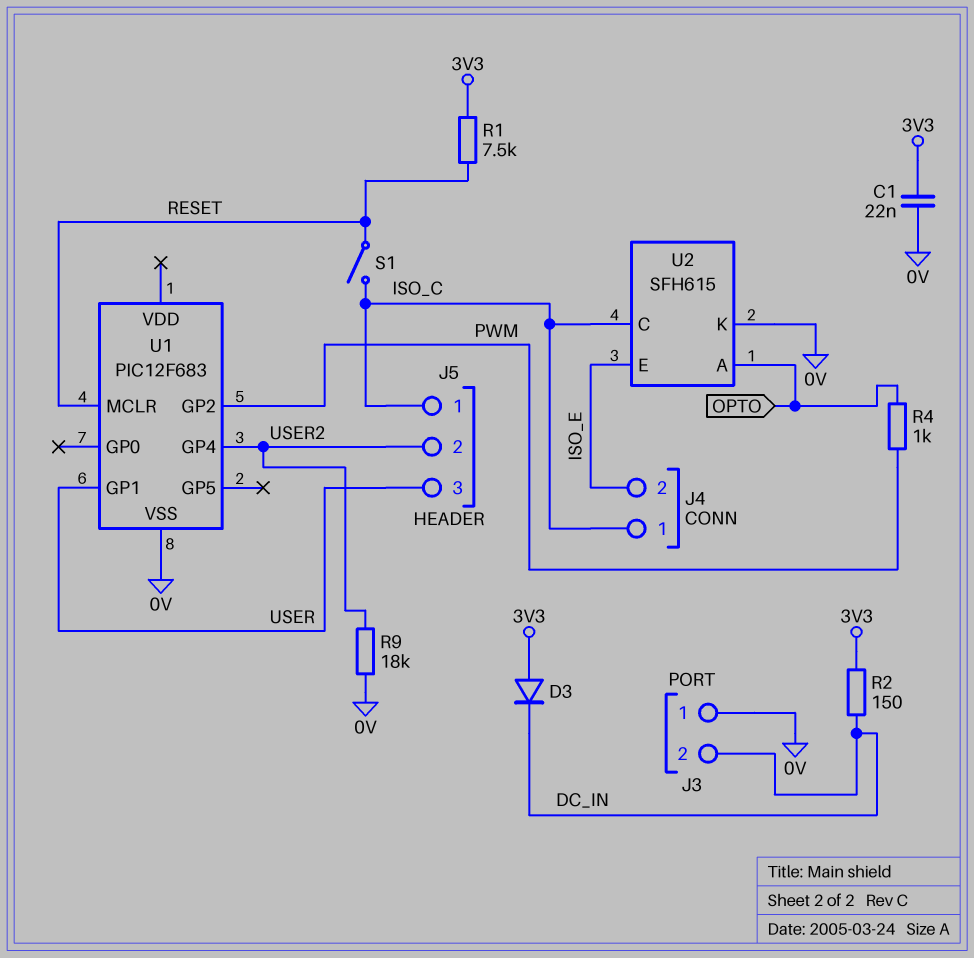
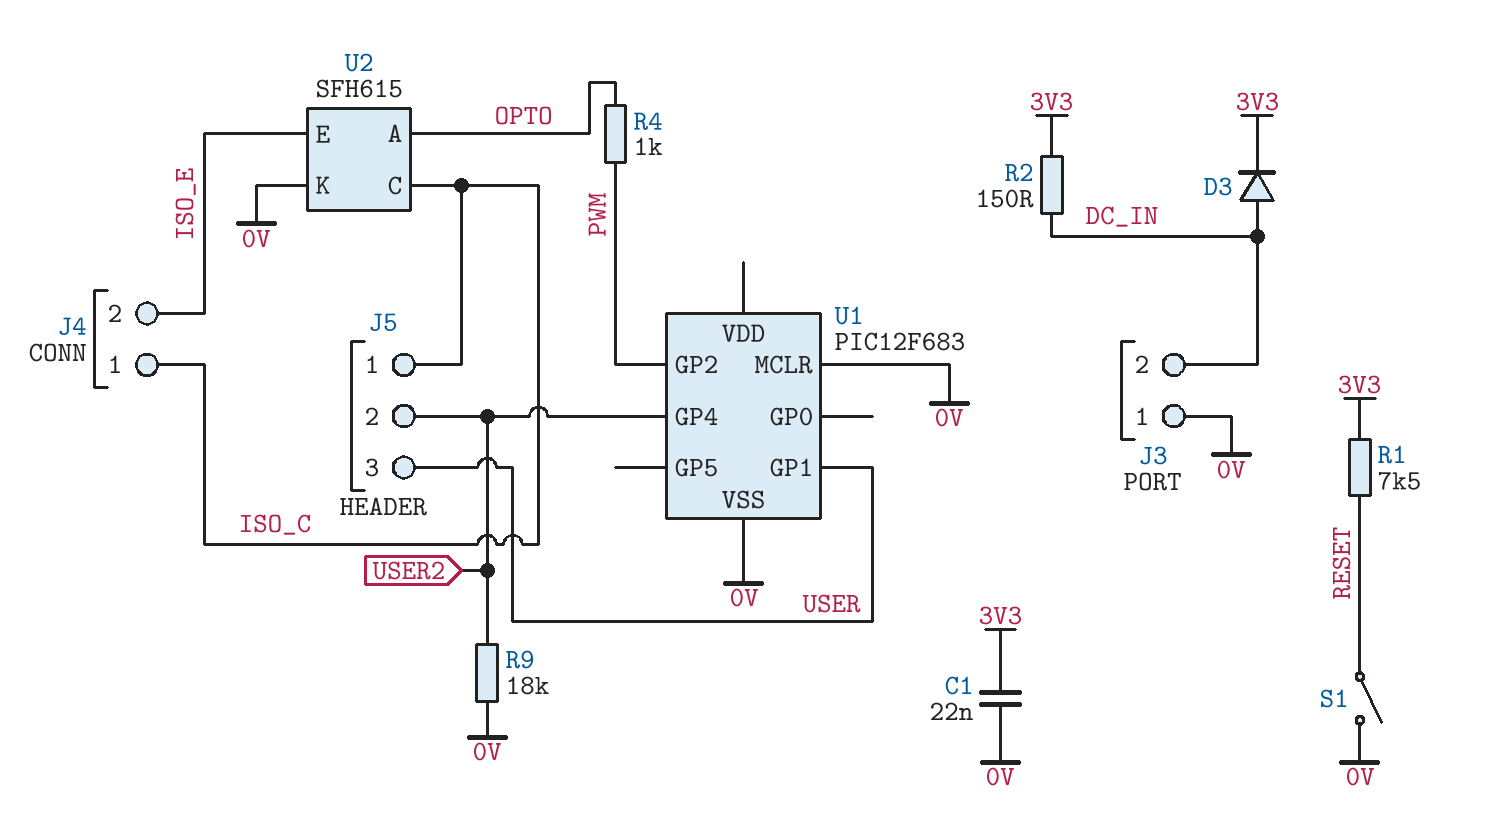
D3: diode (A 3V3, K DC_IN) -> diode (A DC_IN, K 3V3)
S1: switch (ISO_C, RESET) -> switch (0V, RESET)
U1 pin MCLR: RESET -> 0V

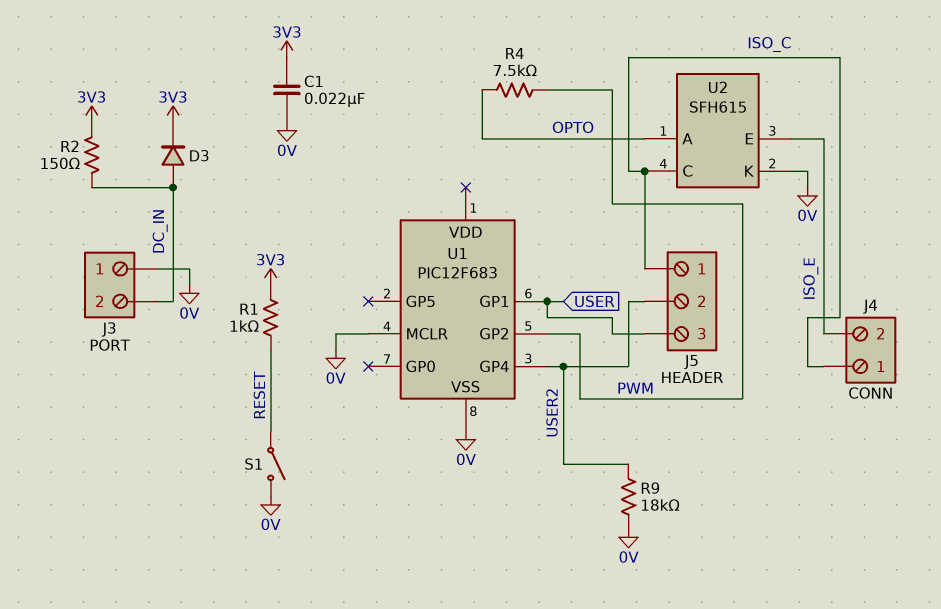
R1: 7.5k (3V3, RESET) -> 1k (3V3, RESET)
R4: 1k (OPTO, PWM) -> 7.5k (OPTO, PWM)

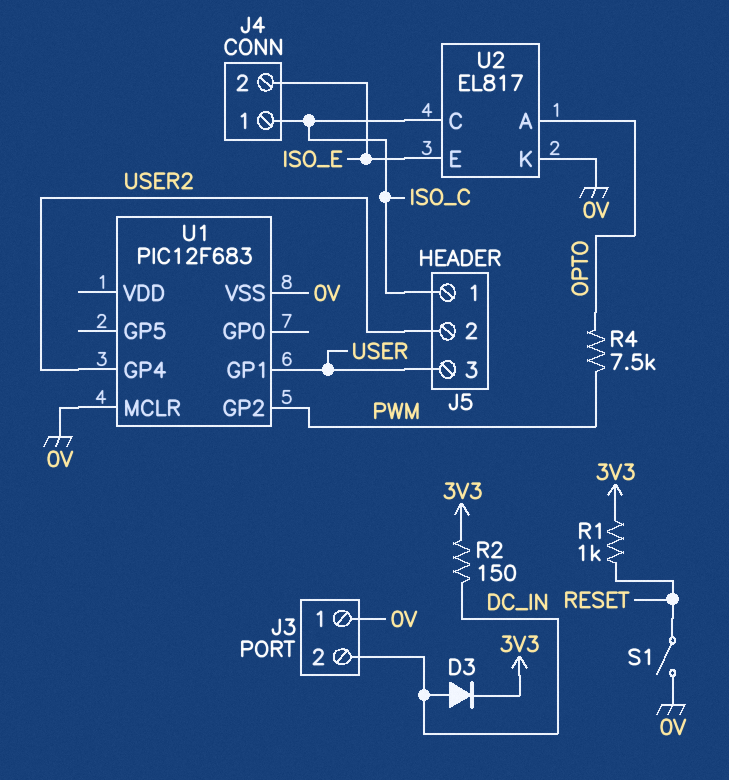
C1: 22nF (0V, 3V3) -> none
R9: 18k (0V, USER2) -> none
U2: SFH615 -> EL817

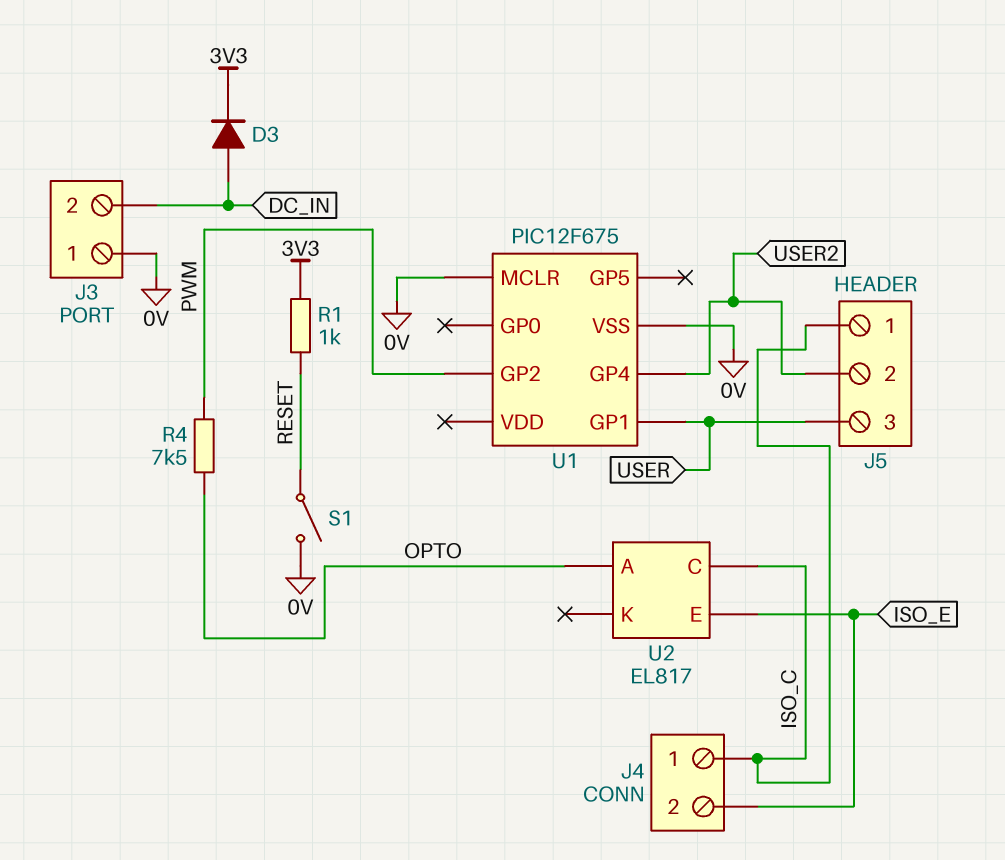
R2: 150 (3V3, DC_IN) -> none
U1: PIC12F683 -> PIC12F675
U2 pin K: 0V -> none

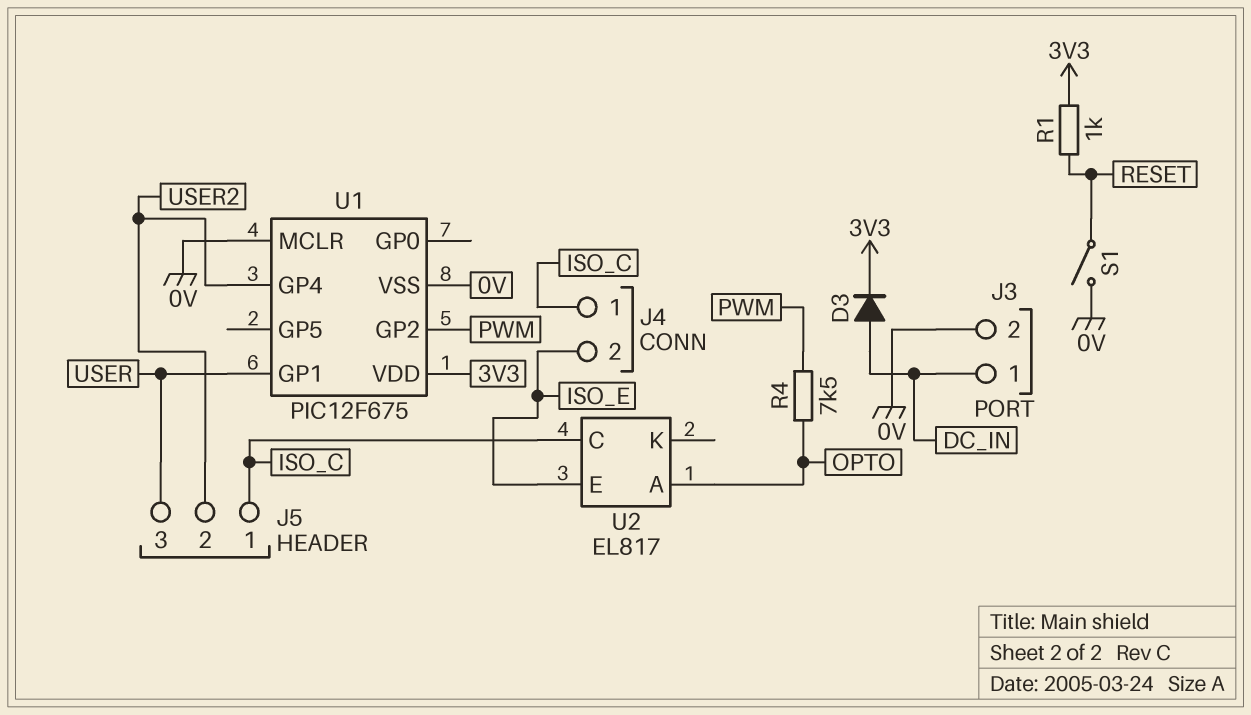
J3 pin 1: 0V -> DC_IN
J3 pin 2: DC_IN -> 0V
U1 pin VDD: none -> 3V3

